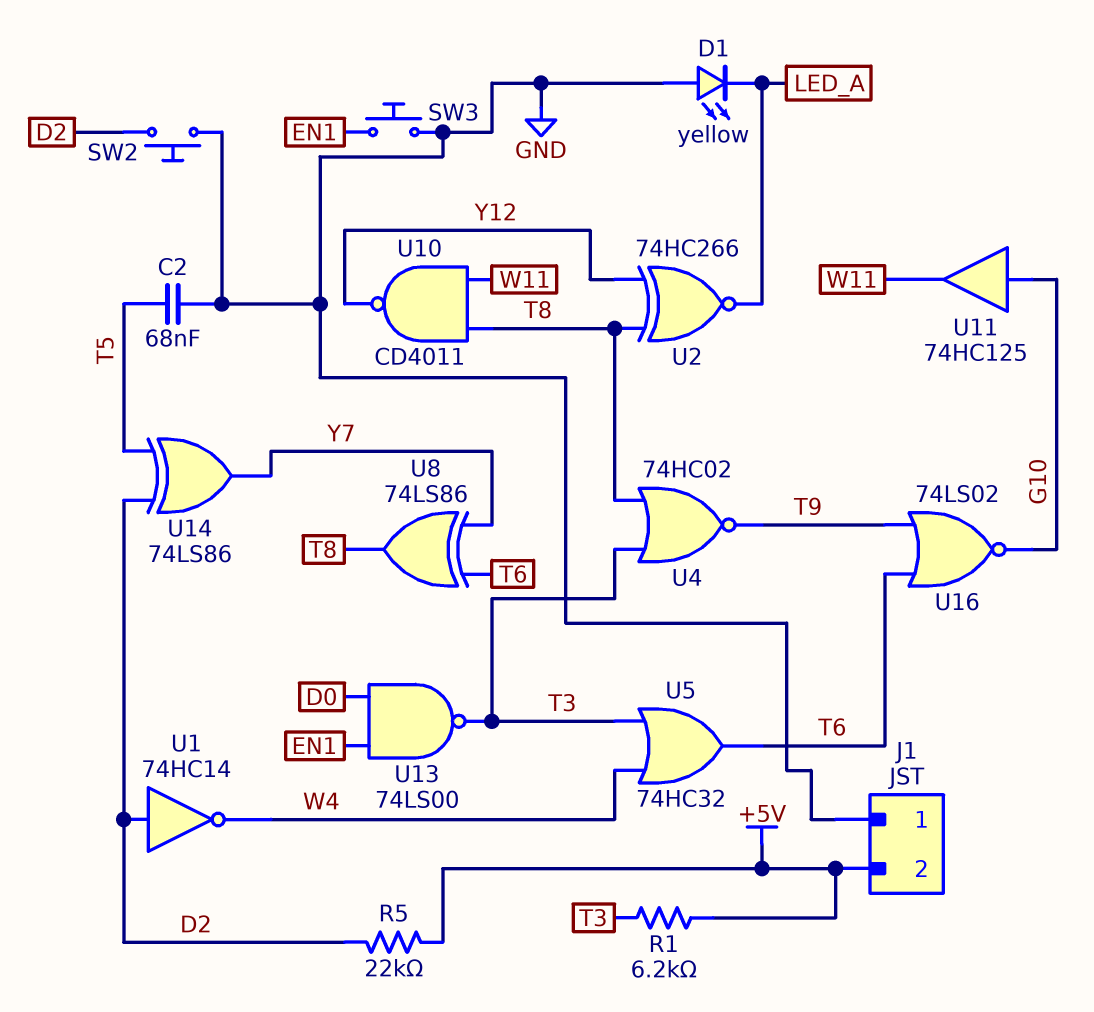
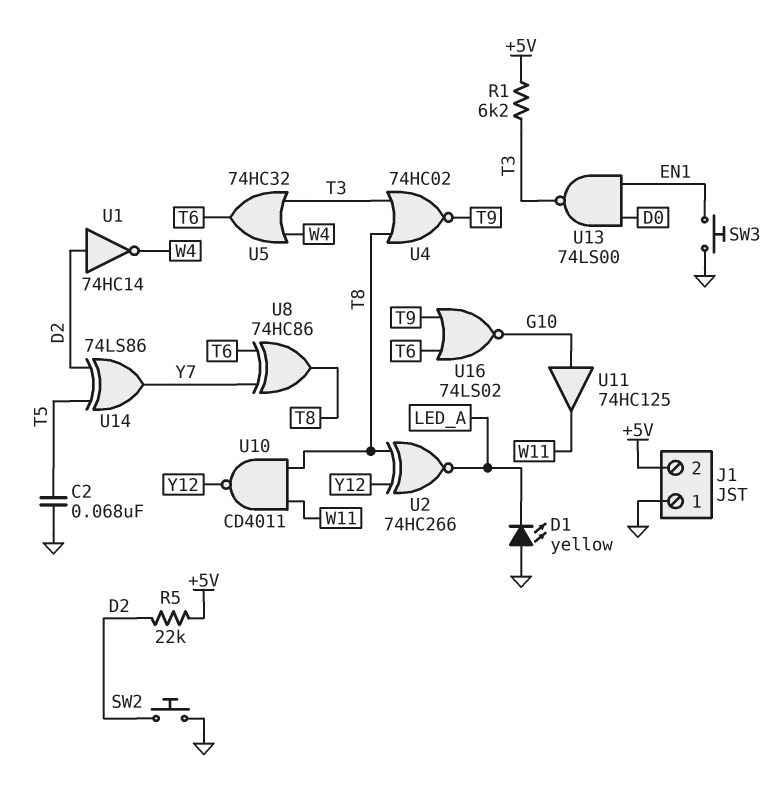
U8: XOR 74LS86 (in T6, in Y7, out T8) -> XOR 74HC86 (in T6, in Y7, out T8)

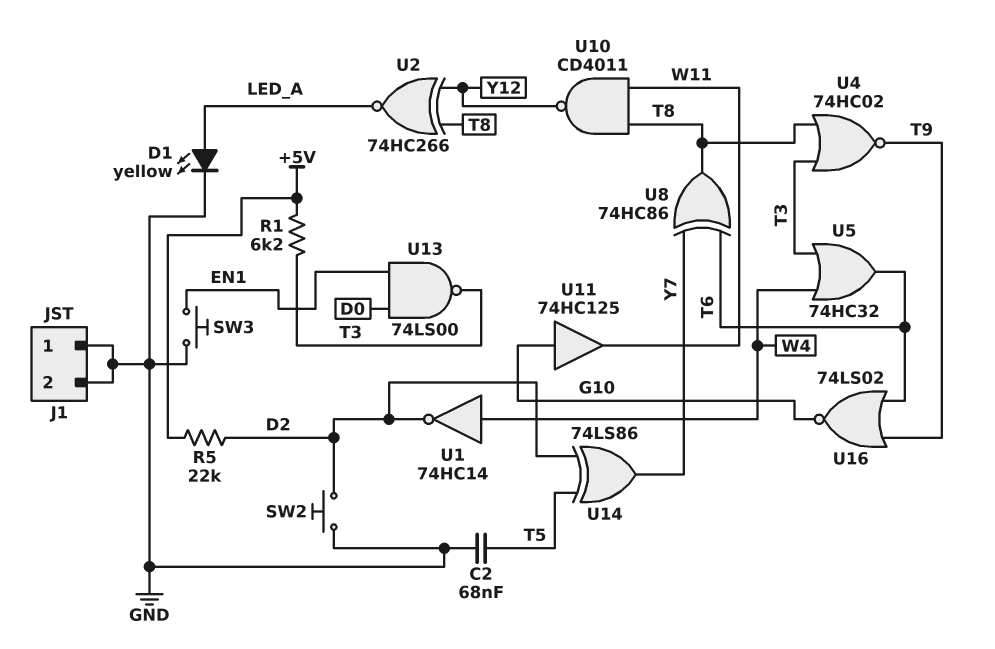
D1: LED yellow (A GND, K LED_A) -> LED yellow (A LED_A, K GND)
J1 pin 2: +5V -> GND
U1: NOT 74HC14 (in D2, out W4) -> NOT 74HC14 (in W4, out D2)

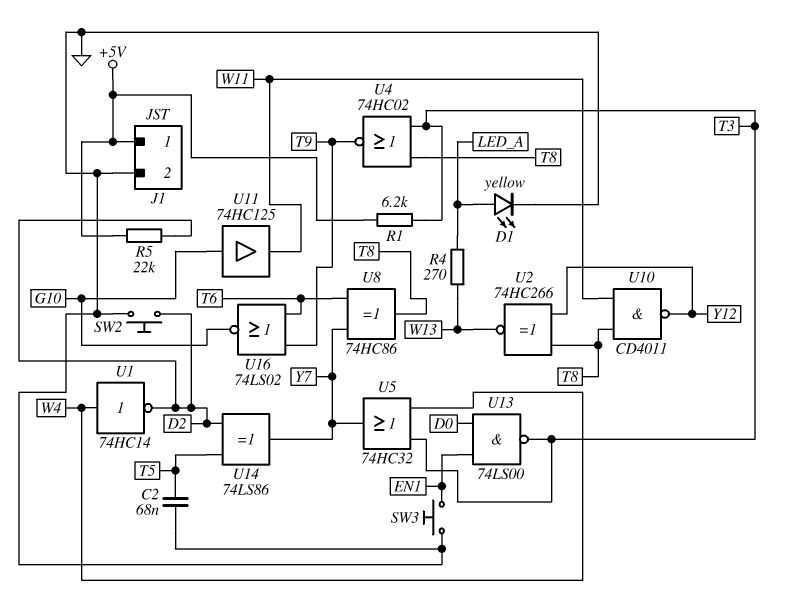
J1 pin 1: GND -> +5V
R4: none -> 270 (LED_A, W13)
U2: XNOR 74HC266 (in T8, in Y12, out LED_A) -> XNOR 74HC266 (in T8, in Y12, out W13)
U5: OR 74HC32 (in T3, in W4, out T6) -> OR 74HC32 (in T3, in W4, out Y7)

